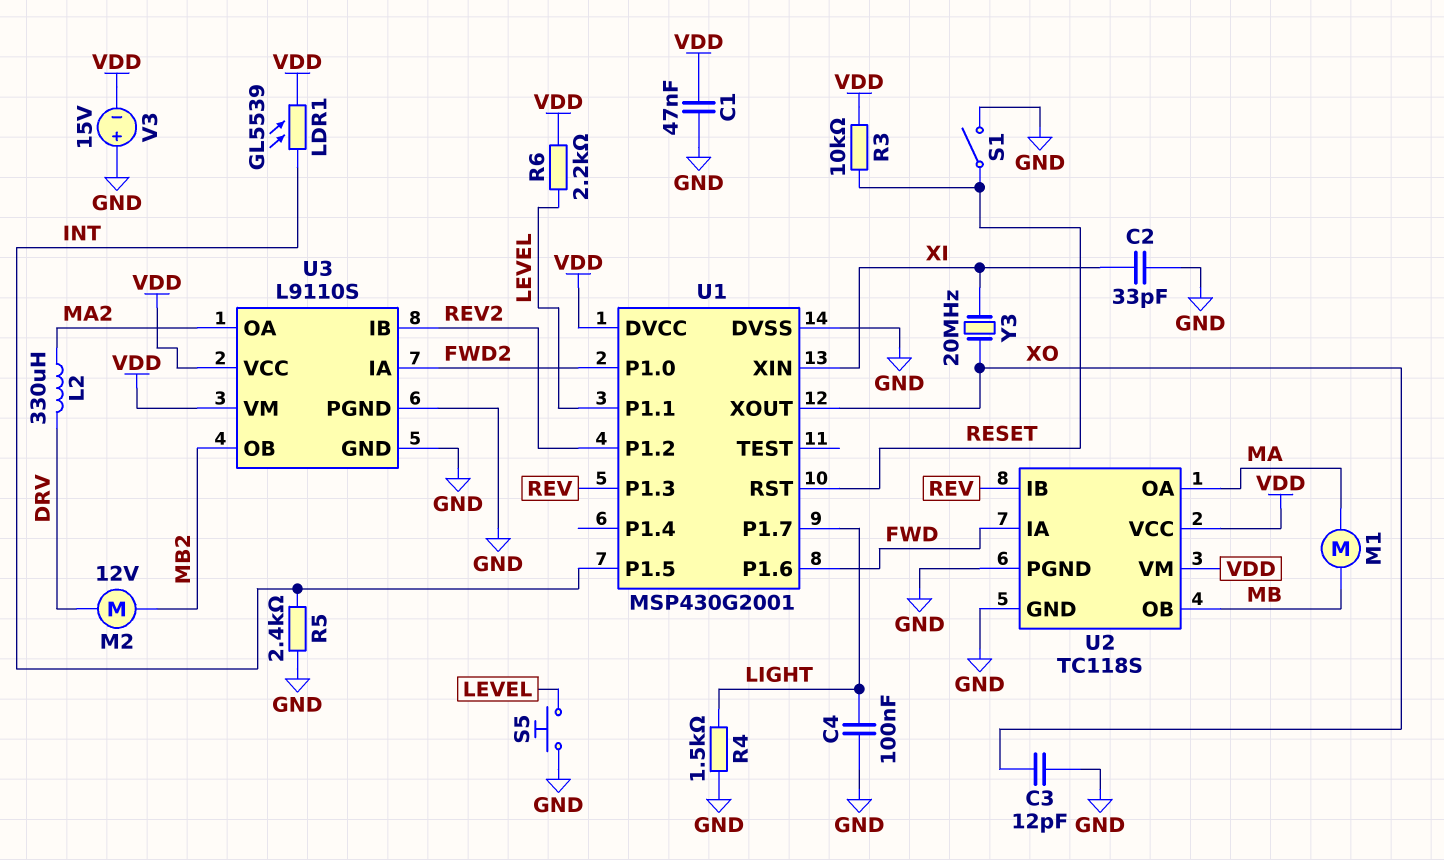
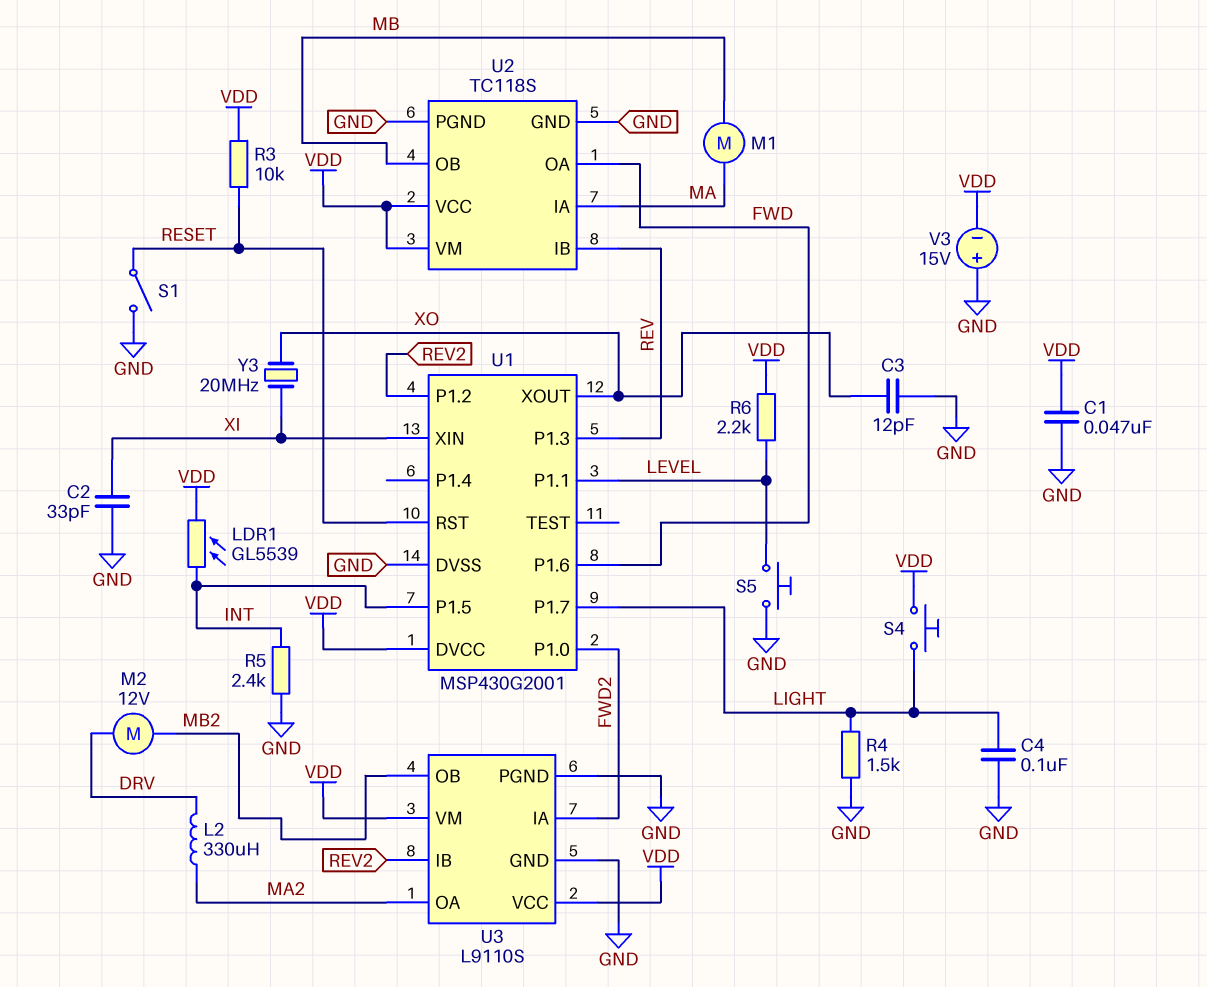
S4: none -> button (LIGHT, VDD)
U2 pin IA: FWD -> MA
U2 pin OA: MA -> FWD

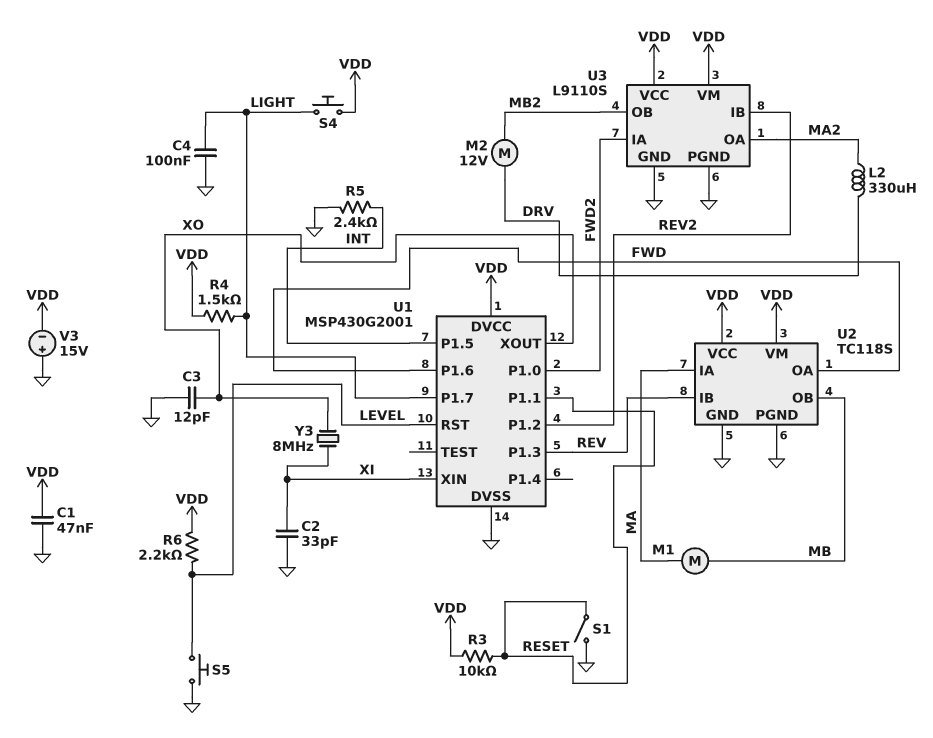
LDR1: GL5539 (INT, VDD) -> none
R4: 1.5k (GND, LIGHT) -> 1.5k (LIGHT, VDD)
U1 pin P1.1: LEVEL -> RESET
U1 pin RST: RESET -> LEVEL
Y3: 20MHz (XI, XO) -> 8MHz (XI, XO)

